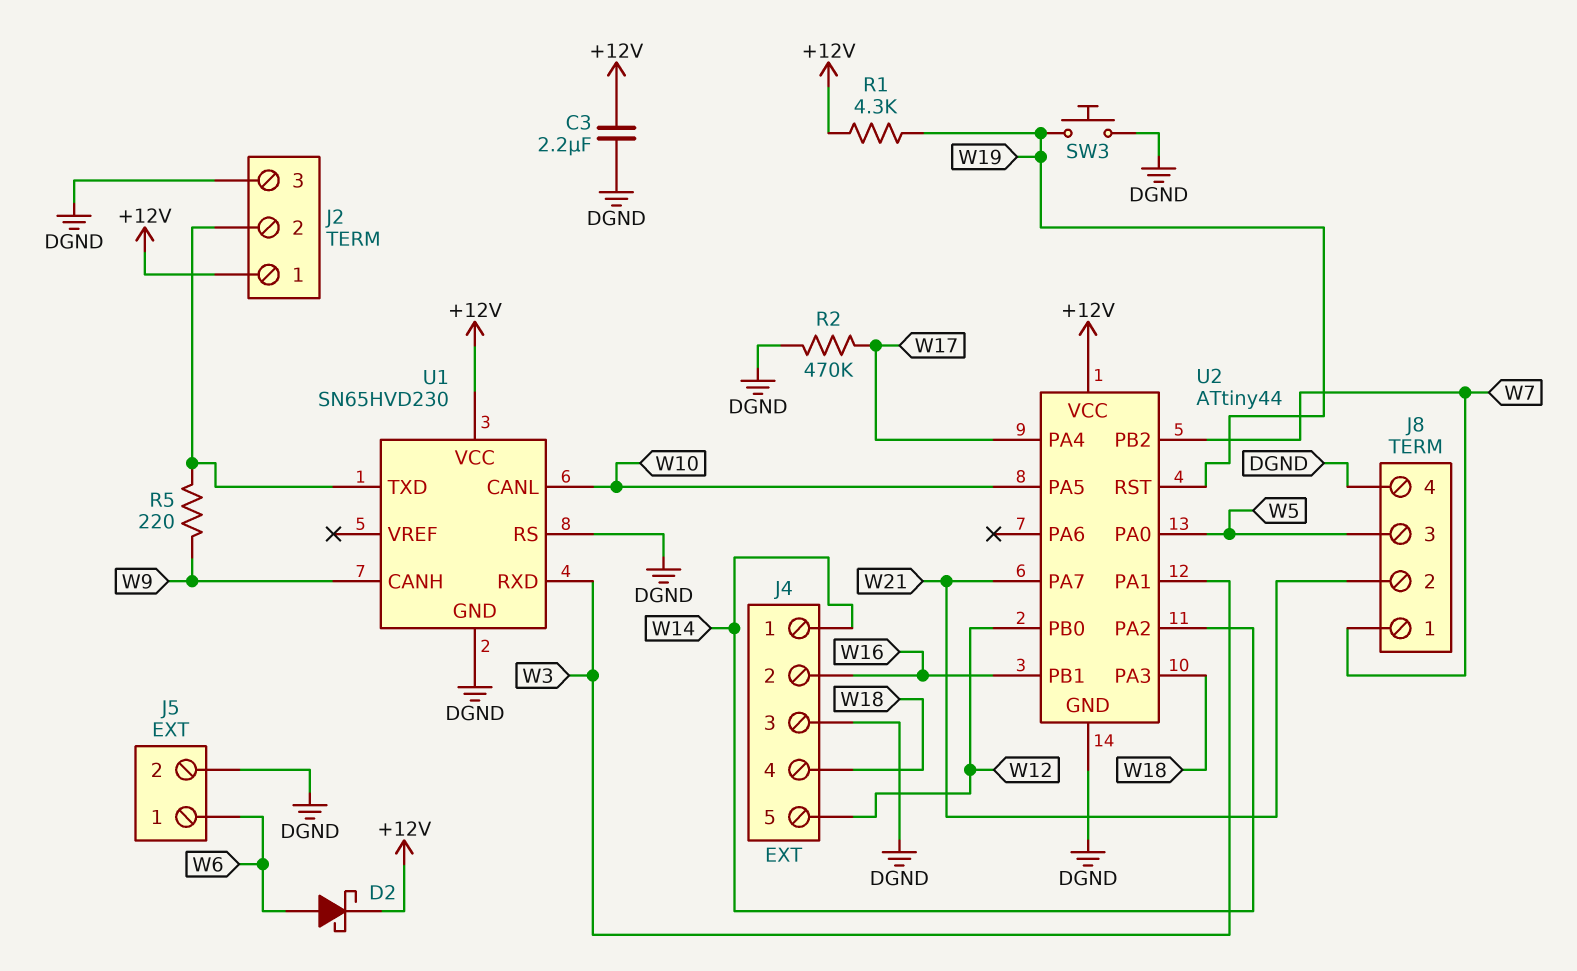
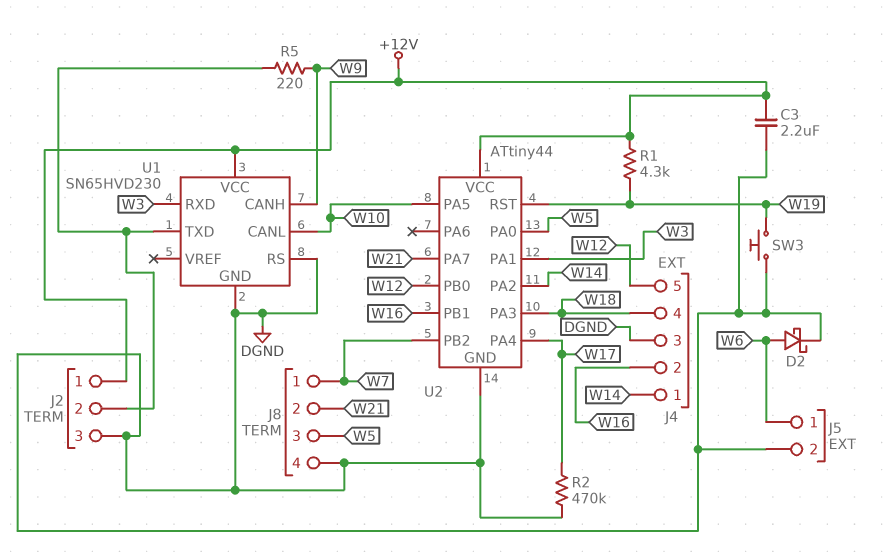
D2: schottky (A W6, K +12V) -> schottky (A W6, K DGND)

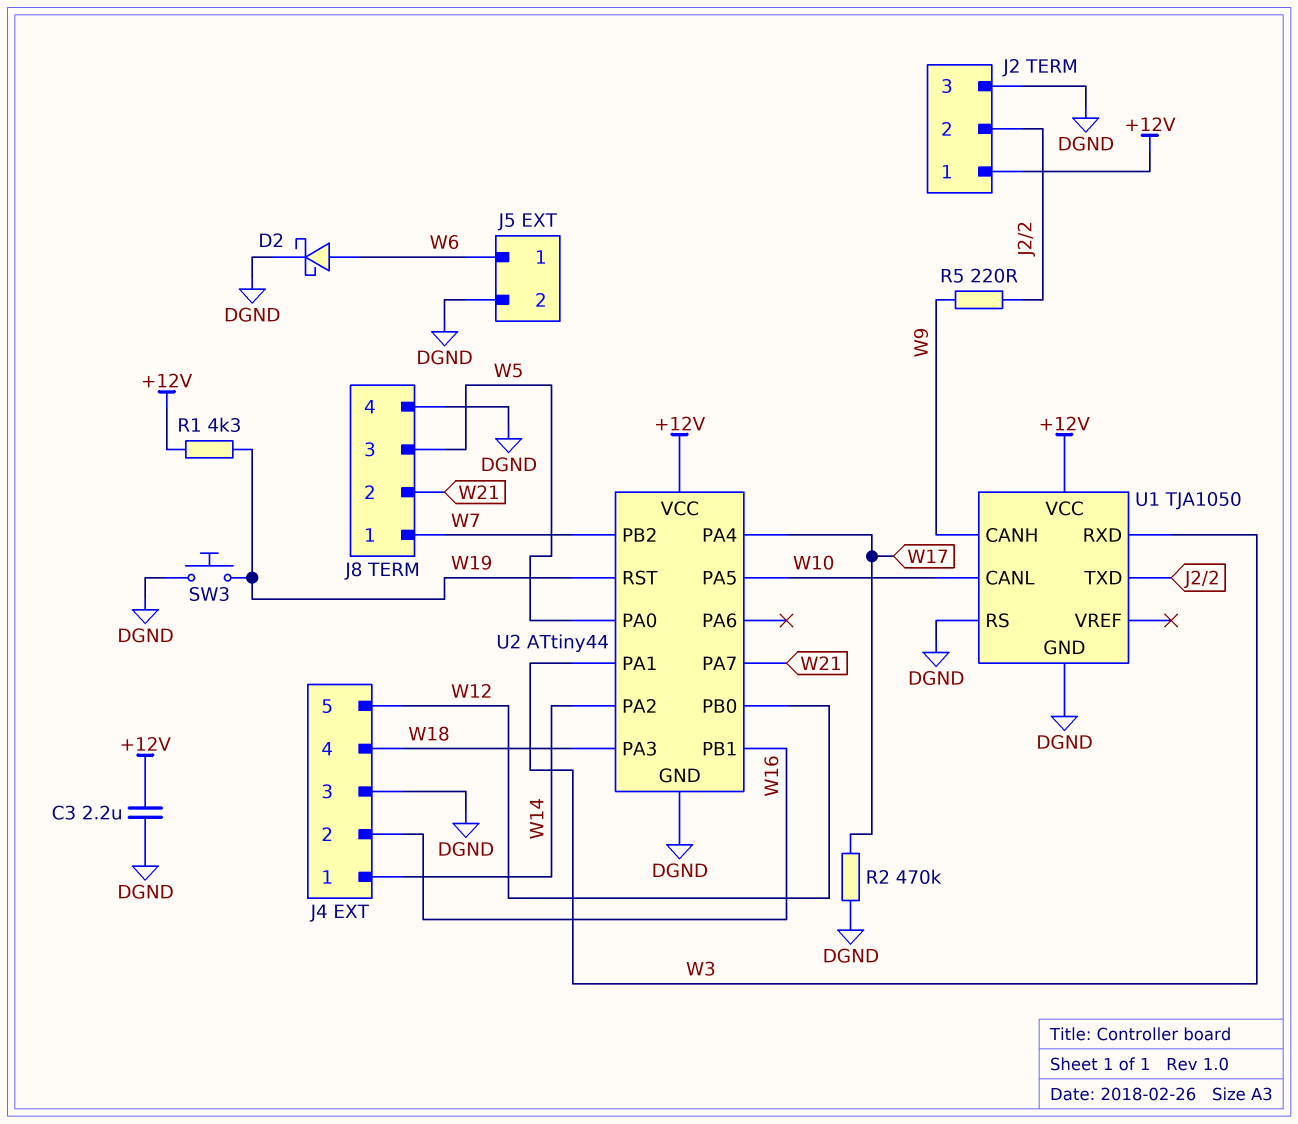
U1: SN65HVD230 -> TJA1050

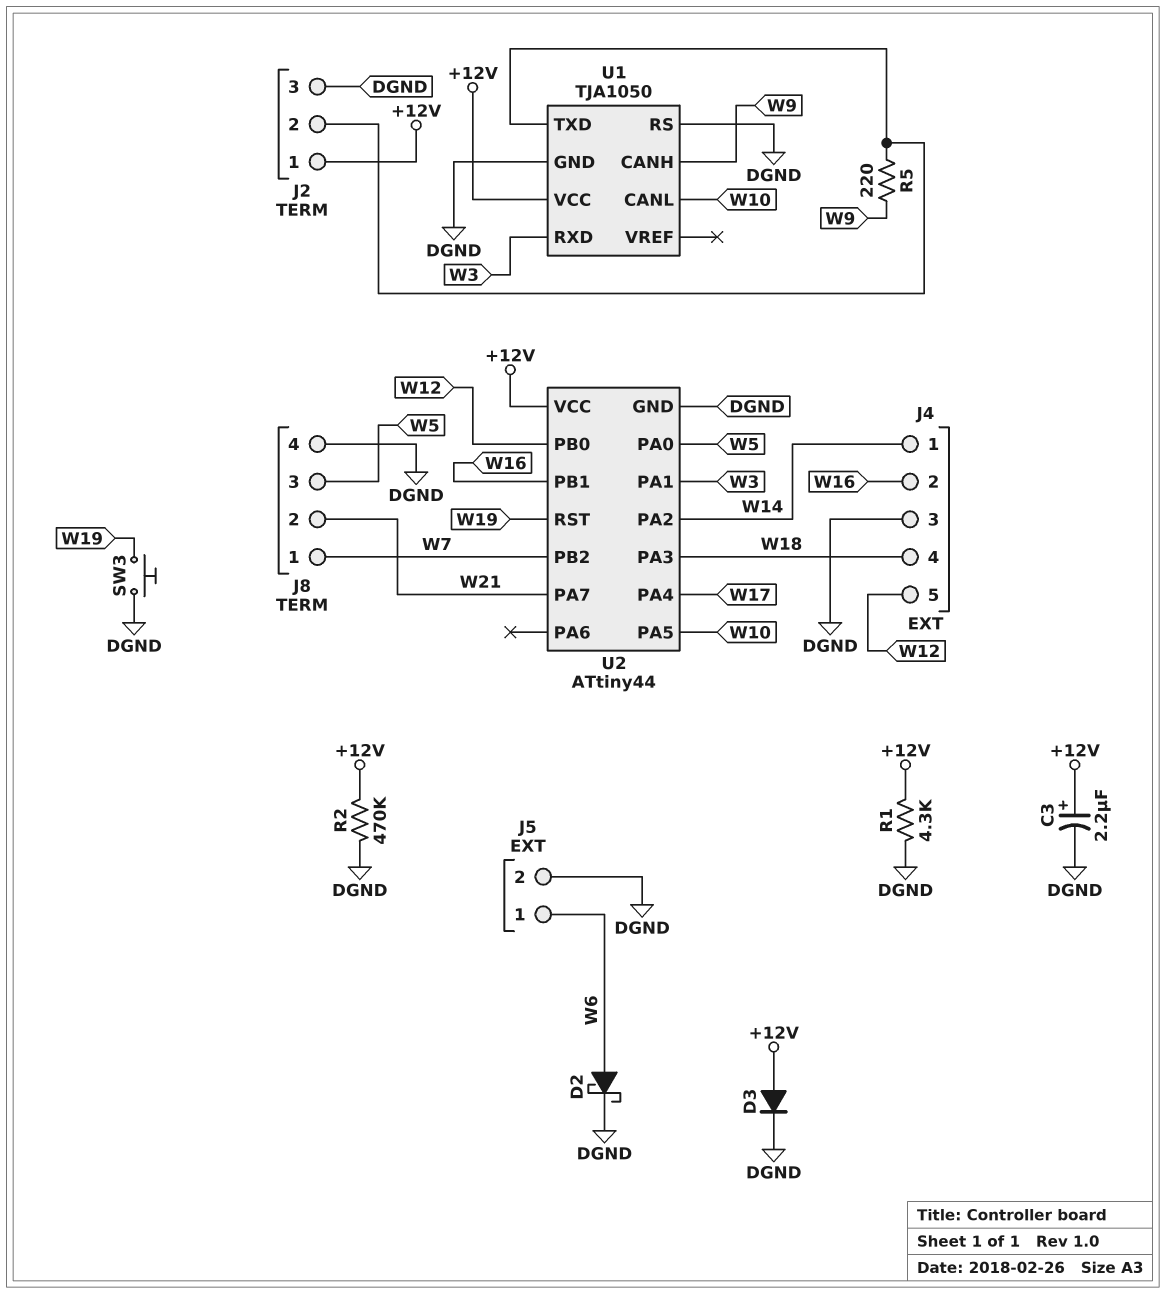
C3: 2.2uF (+12V, DGND) -> 2.2uF (plus +12V, minus DGND)
D3: none -> diode (A +12V, K DGND)
R1: 4.3k (+12V, W19) -> 4.3k (+12V, DGND)
R2: 470k (DGND, W17) -> 470k (+12V, DGND)

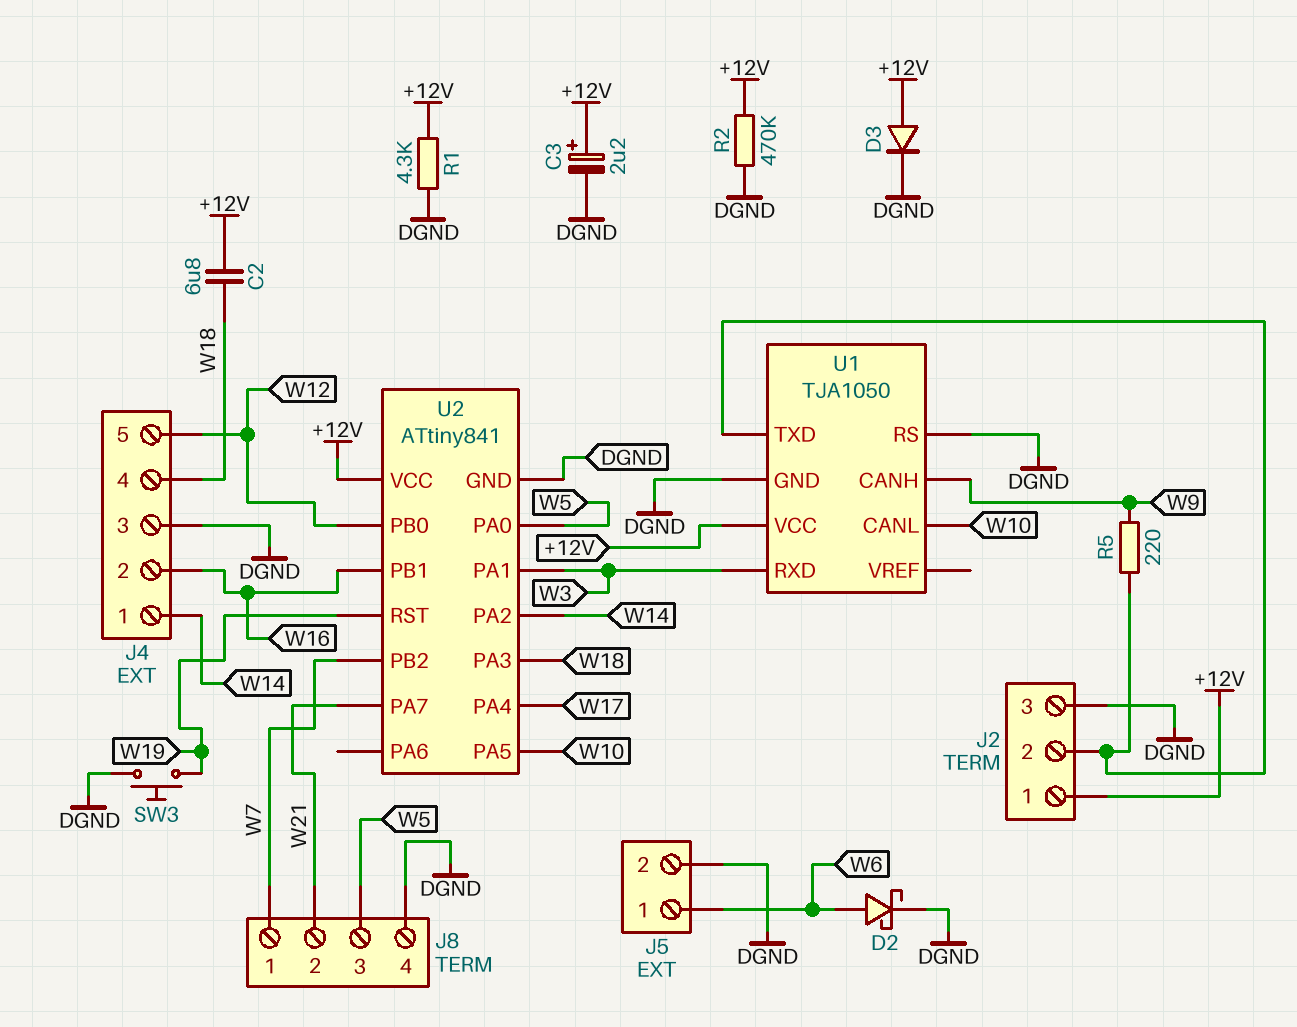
C2: none -> 6.8uF (+12V, W18)
U2: ATtiny44 -> ATtiny841

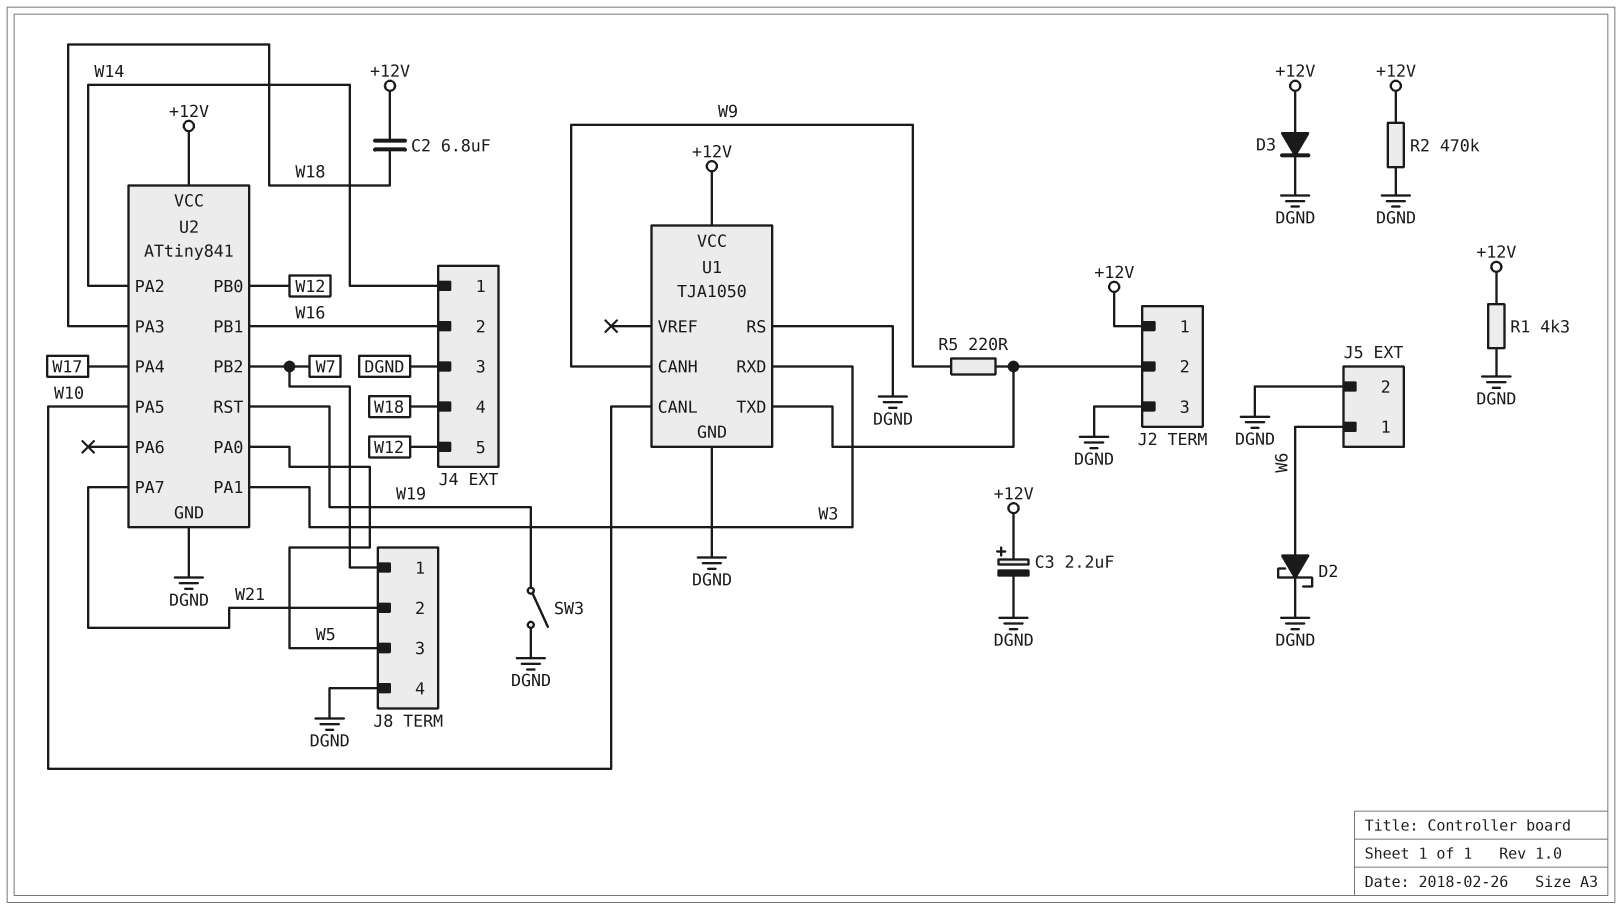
SW3: button (DGND, W19) -> switch (DGND, W19)

